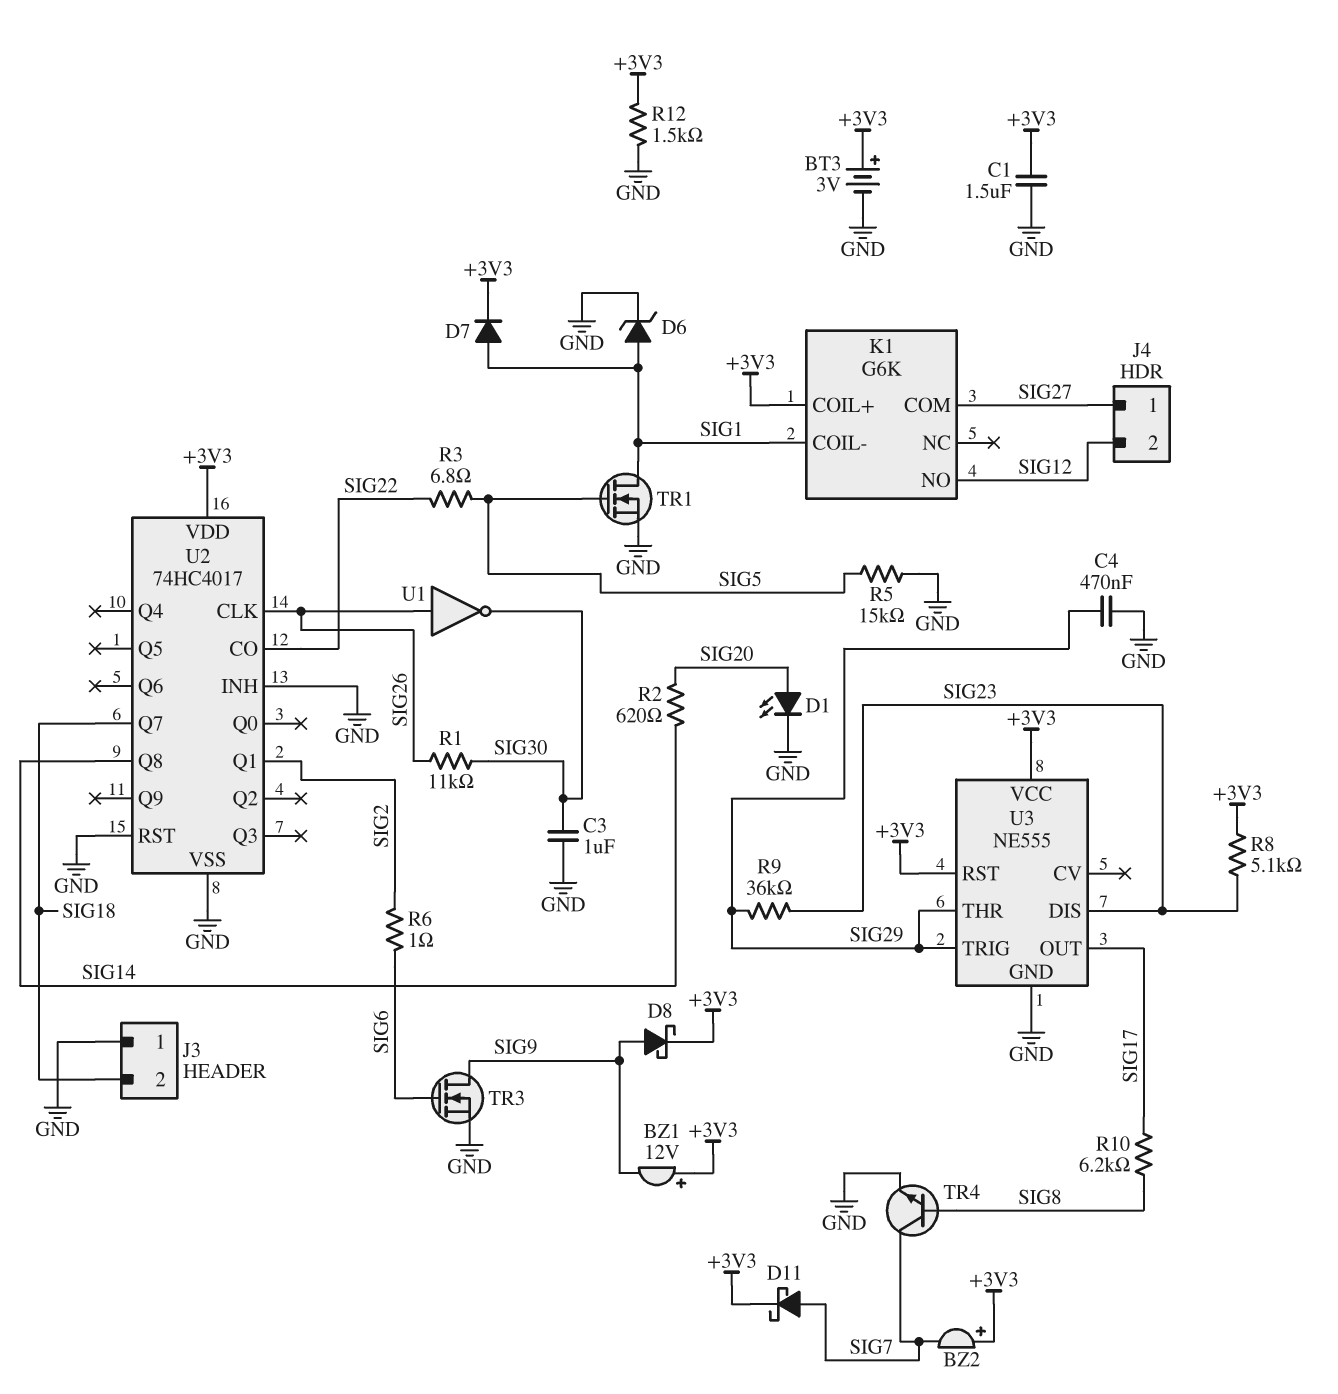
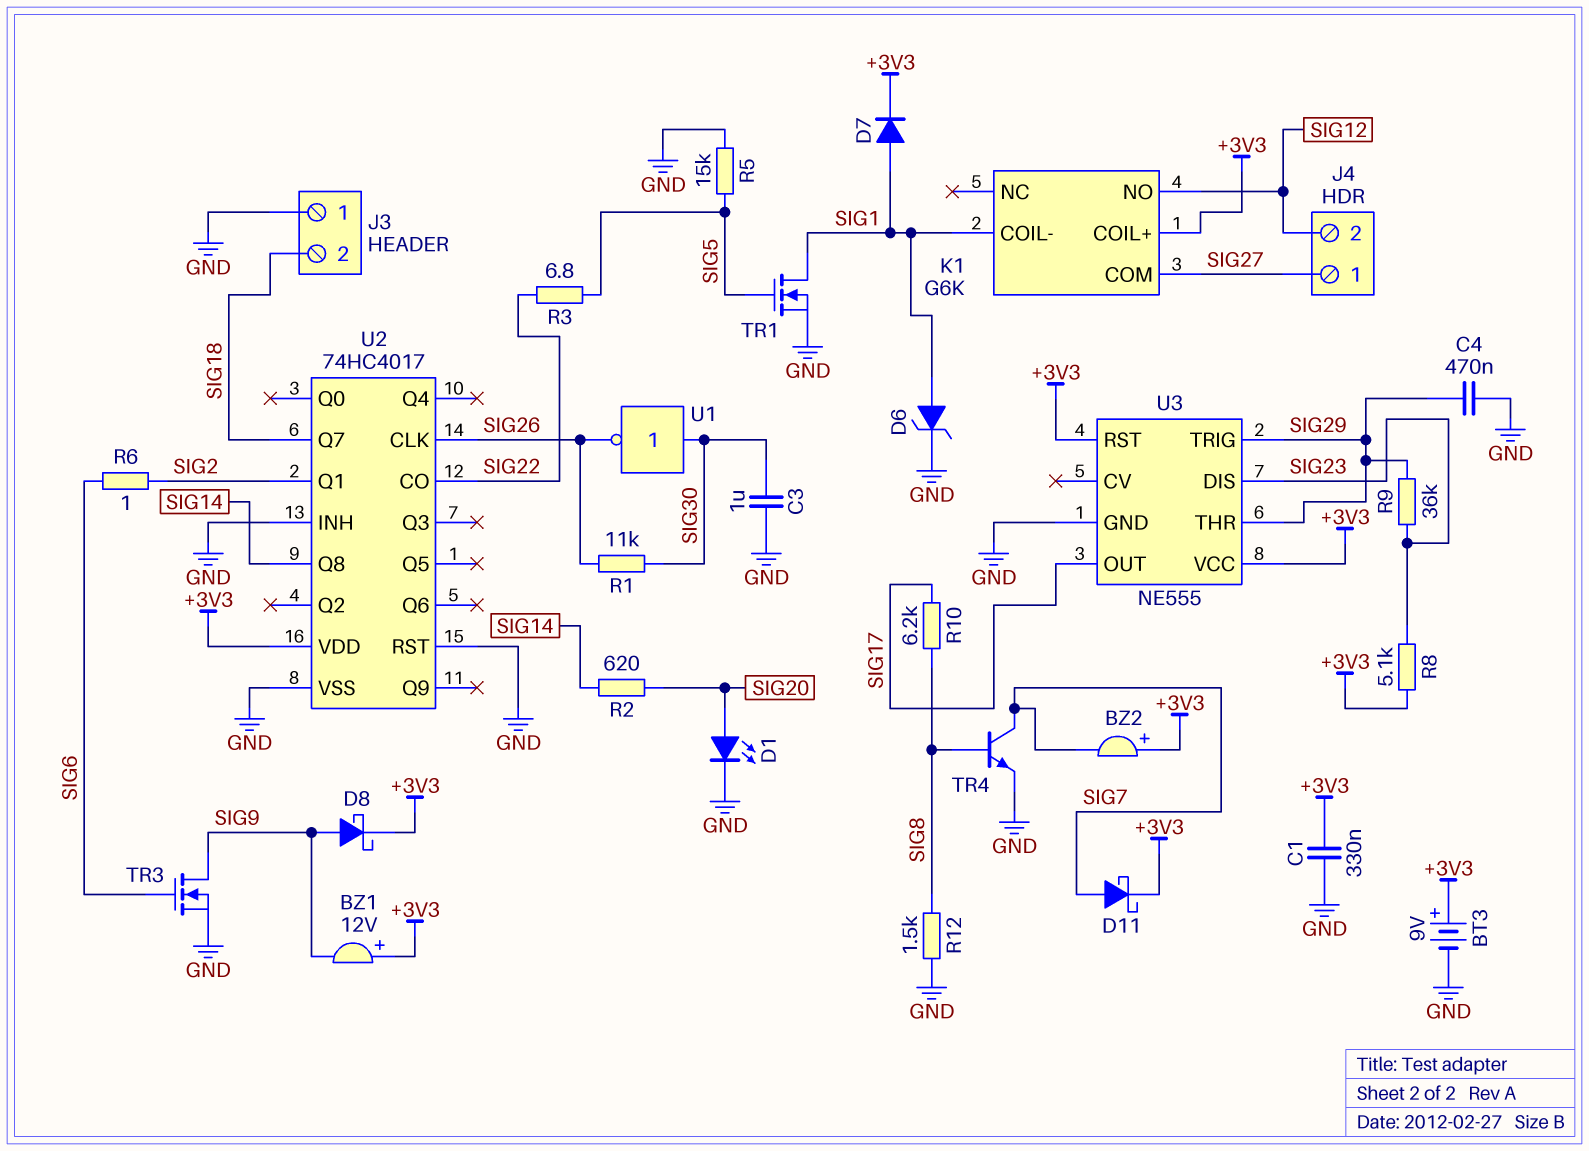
BT3: 3V (plus +3V3, minus GND) -> 9V (plus +3V3, minus GND)
C1: 1.5uF (+3V3, GND) -> 330nF (+3V3, GND)
R12: 1.5k (+3V3, GND) -> 1.5k (GND, SIG8)
U1: NOT (in SIG26, out SIG30) -> NOT (in SIG30, out SIG26)

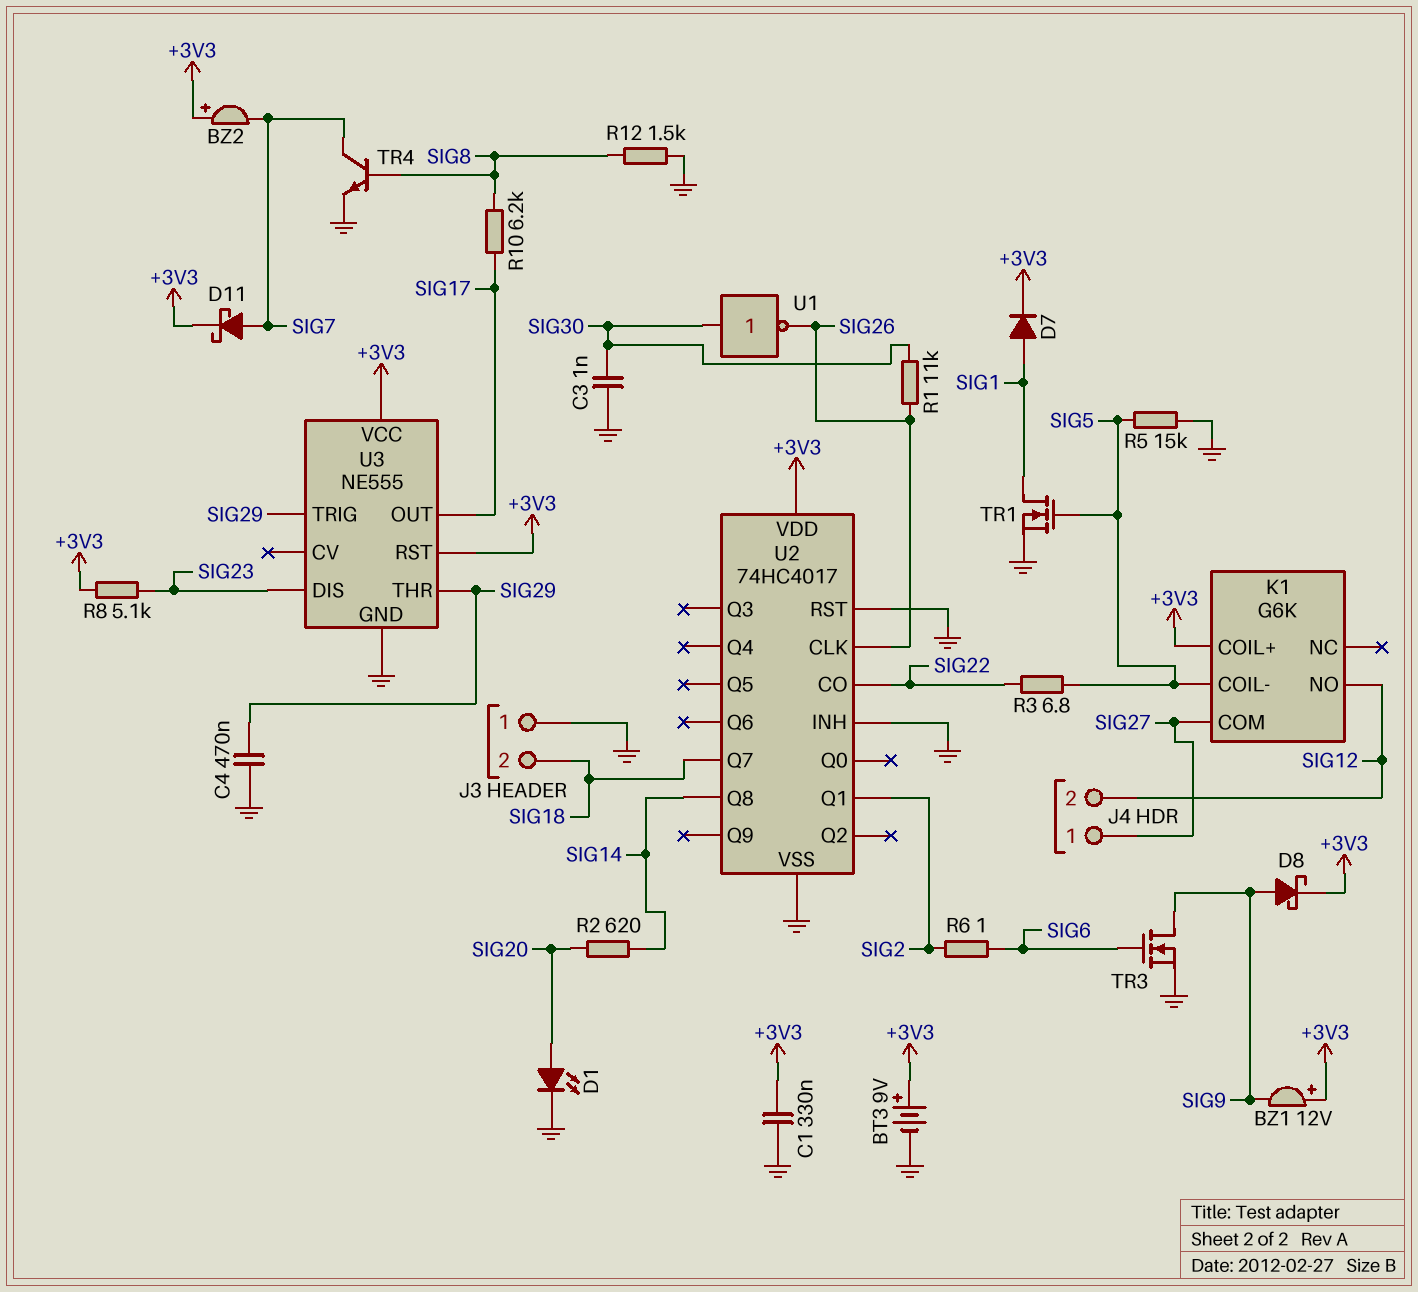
C3: 1uF (GND, SIG30) -> 1nF (GND, SIG30)
D6: zener (A SIG1, K GND) -> none
K1 pin COIL-: SIG1 -> SIG5
R9: 36k (SIG23, SIG29) -> none

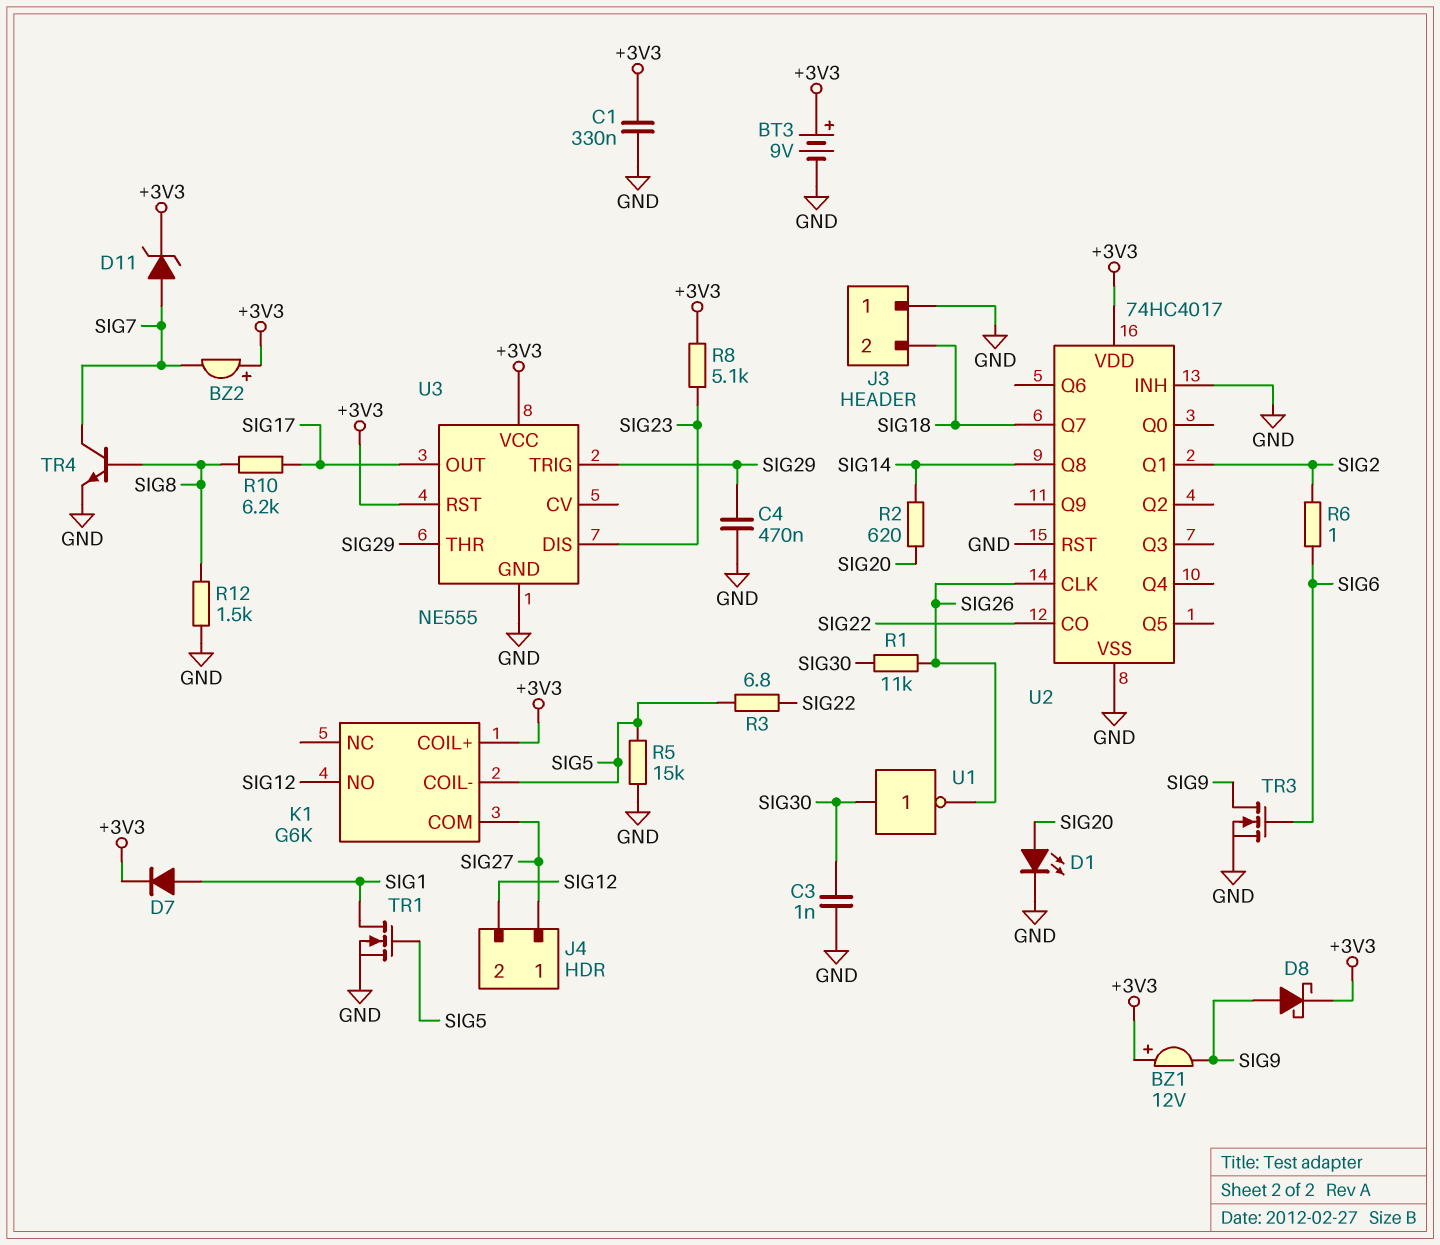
D11: schottky (A SIG7, K +3V3) -> zener (A SIG7, K +3V3)

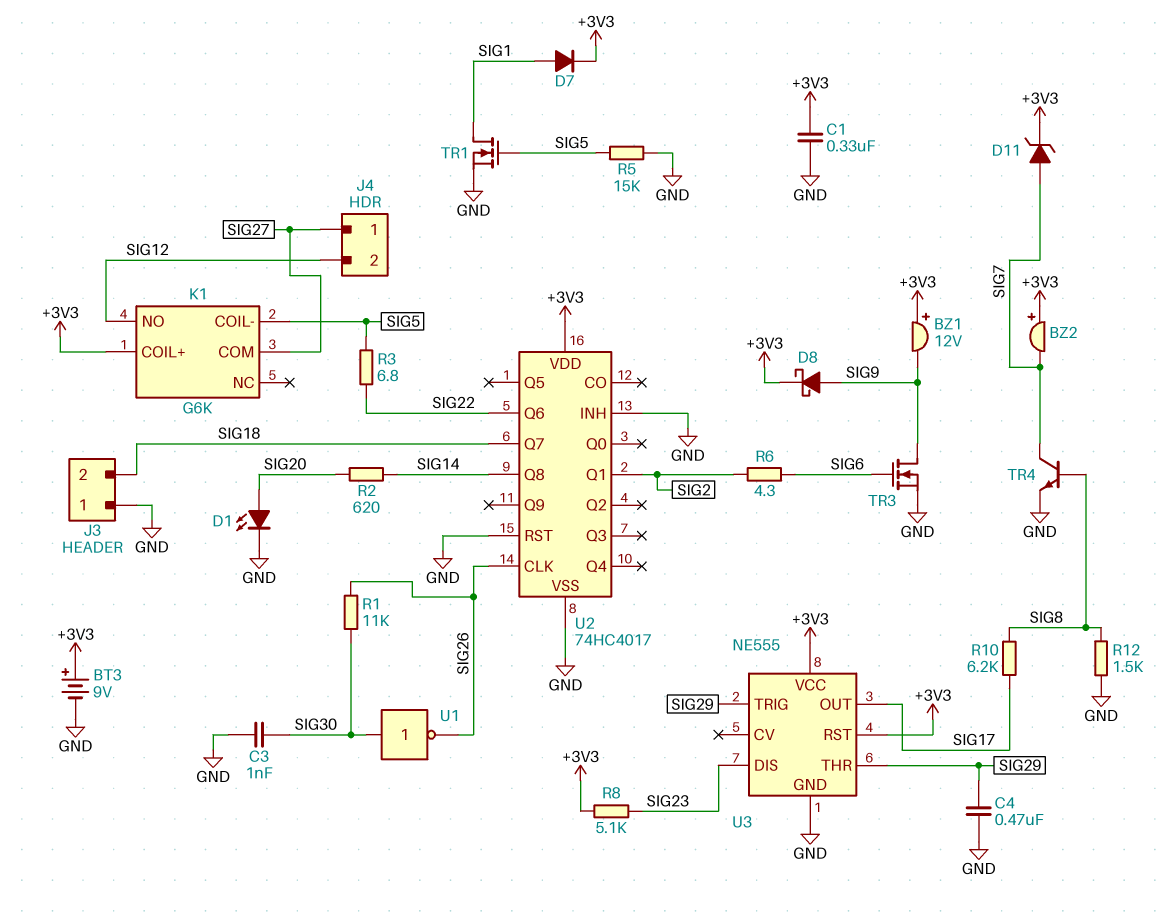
R6: 1 (SIG2, SIG6) -> 4.3 (SIG2, SIG6)
U2 pin CO: SIG22 -> none
U2 pin Q6: none -> SIG22

